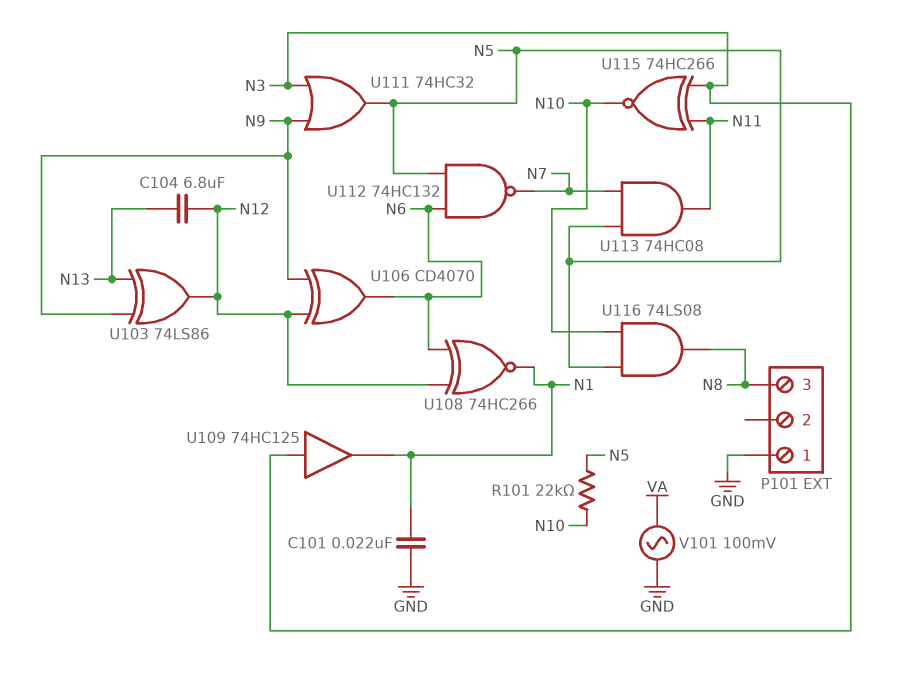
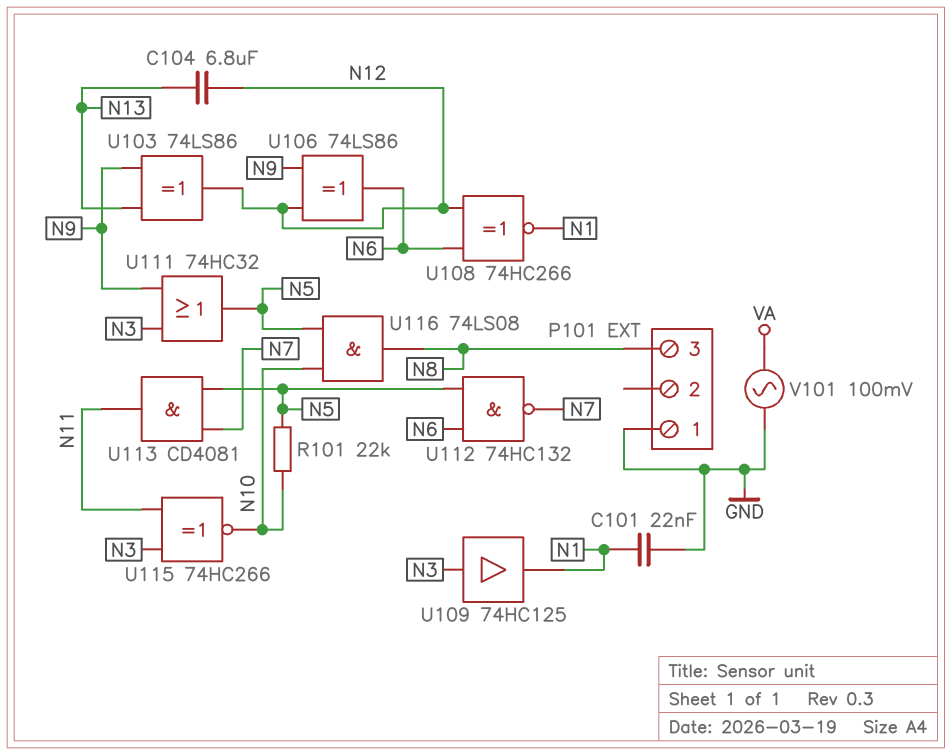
U106: XOR CD4070 (in N9, in N12, out N6) -> XOR 74LS86 (in N9, in N12, out N6)
U113: AND 74HC08 (in N5, in N7, out N11) -> AND CD4081 (in N5, in N7, out N11)

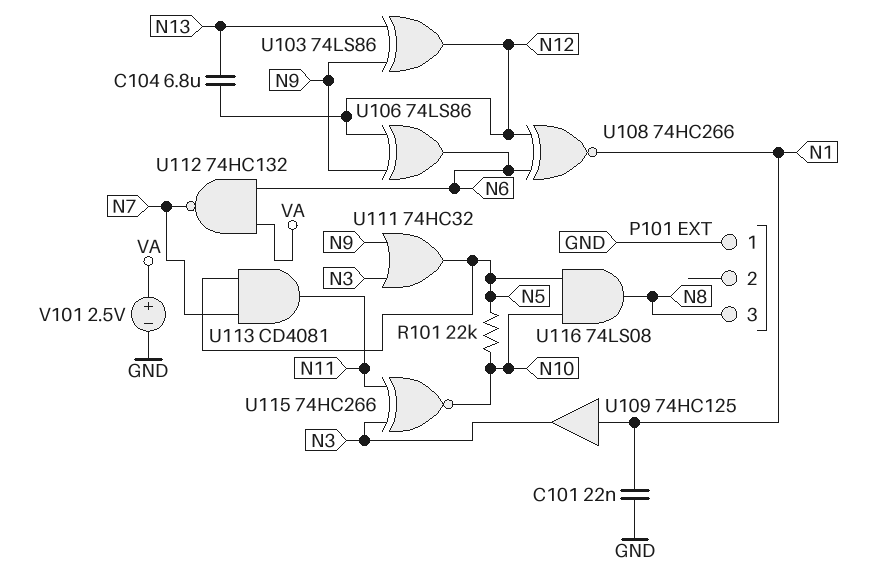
U109: buffer 74HC125 (in N3, out N1) -> buffer 74HC125 (in N1, out N3)
U112: NAND 74HC132 (in N5, in N6, out N7) -> NAND 74HC132 (in N6, in VA, out N7)
V101: AC 100mV (GND, VA) -> 2.5V (plus VA, minus GND)

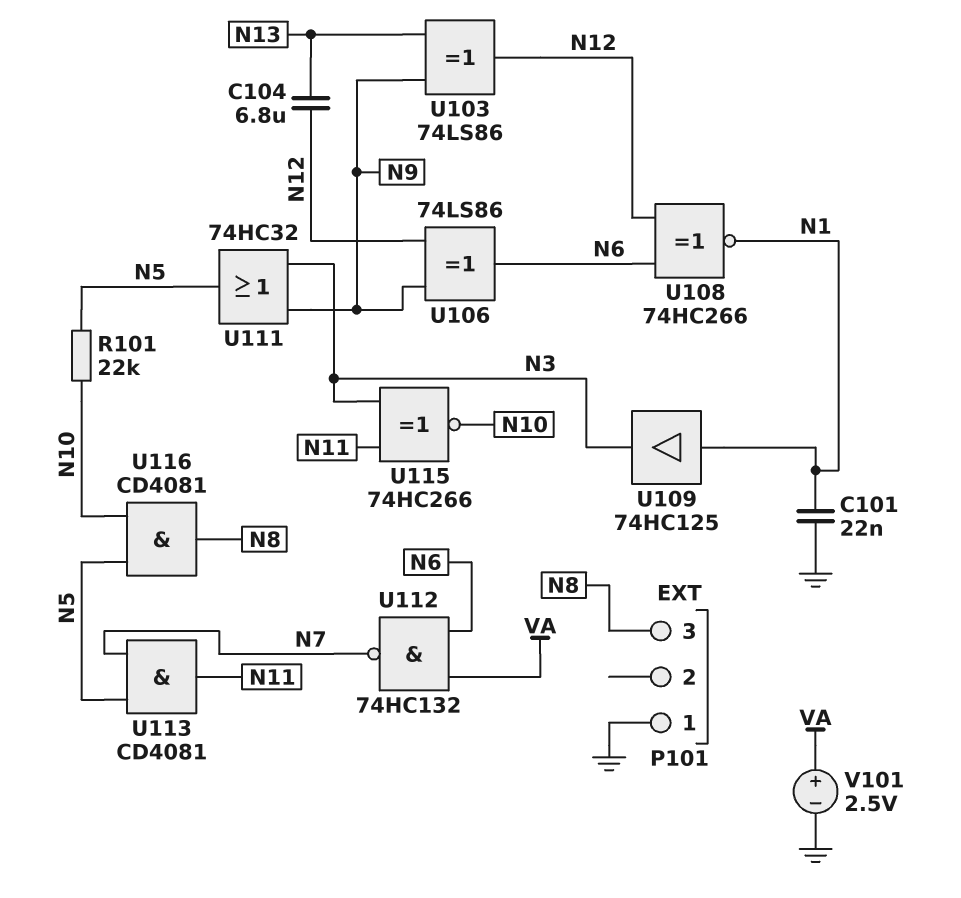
U116: AND 74LS08 (in N5, in N10, out N8) -> AND CD4081 (in N5, in N10, out N8)

